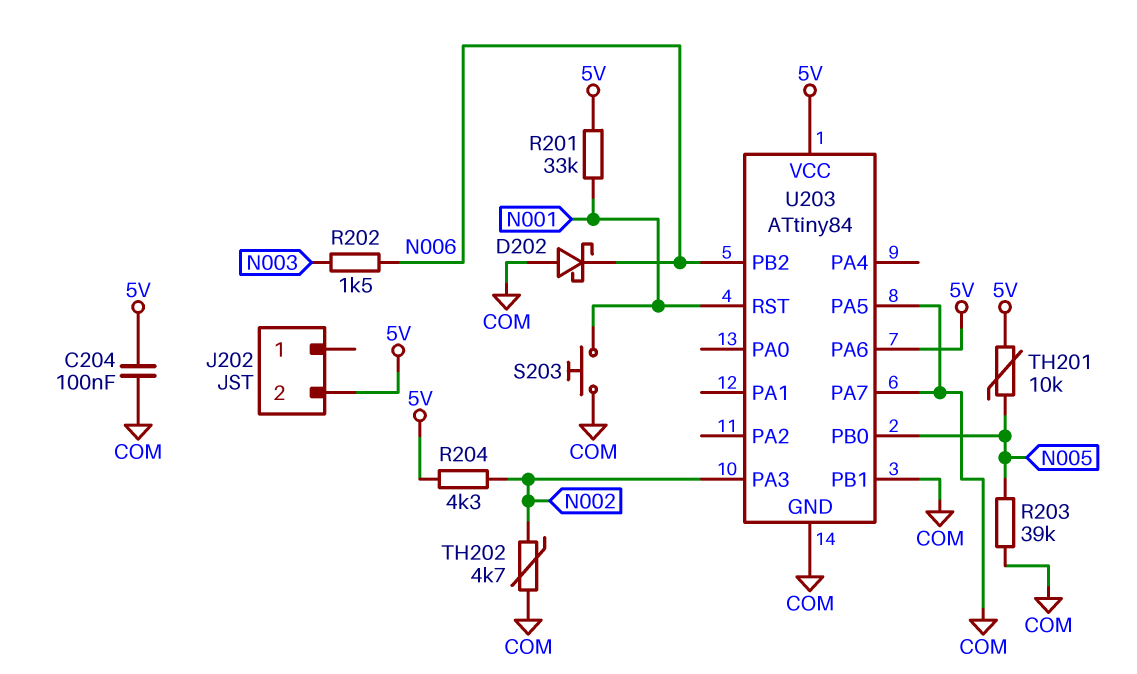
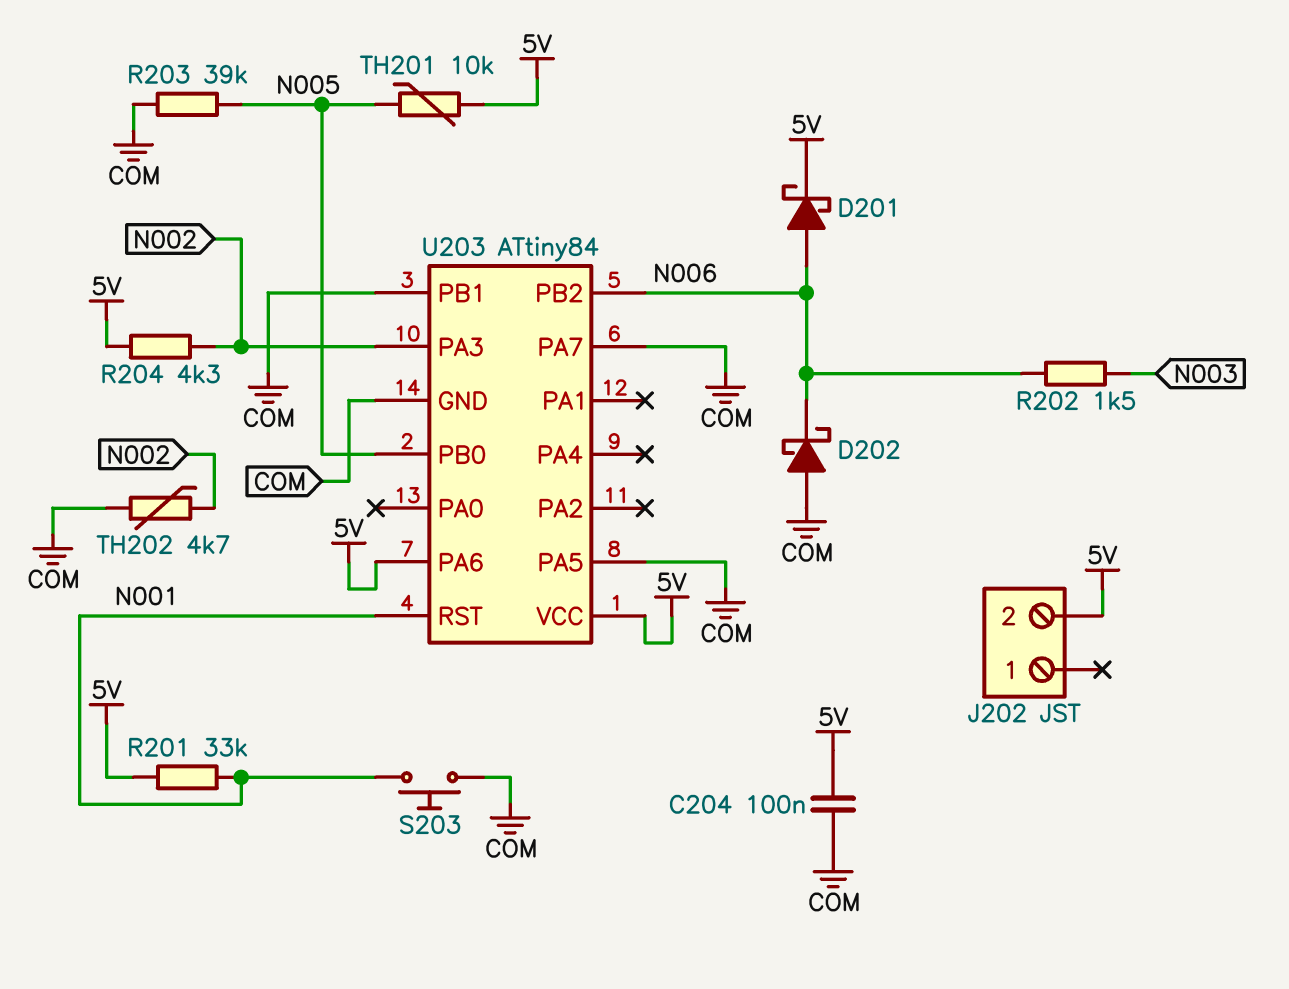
D201: none -> schottky (A N006, K 5V)

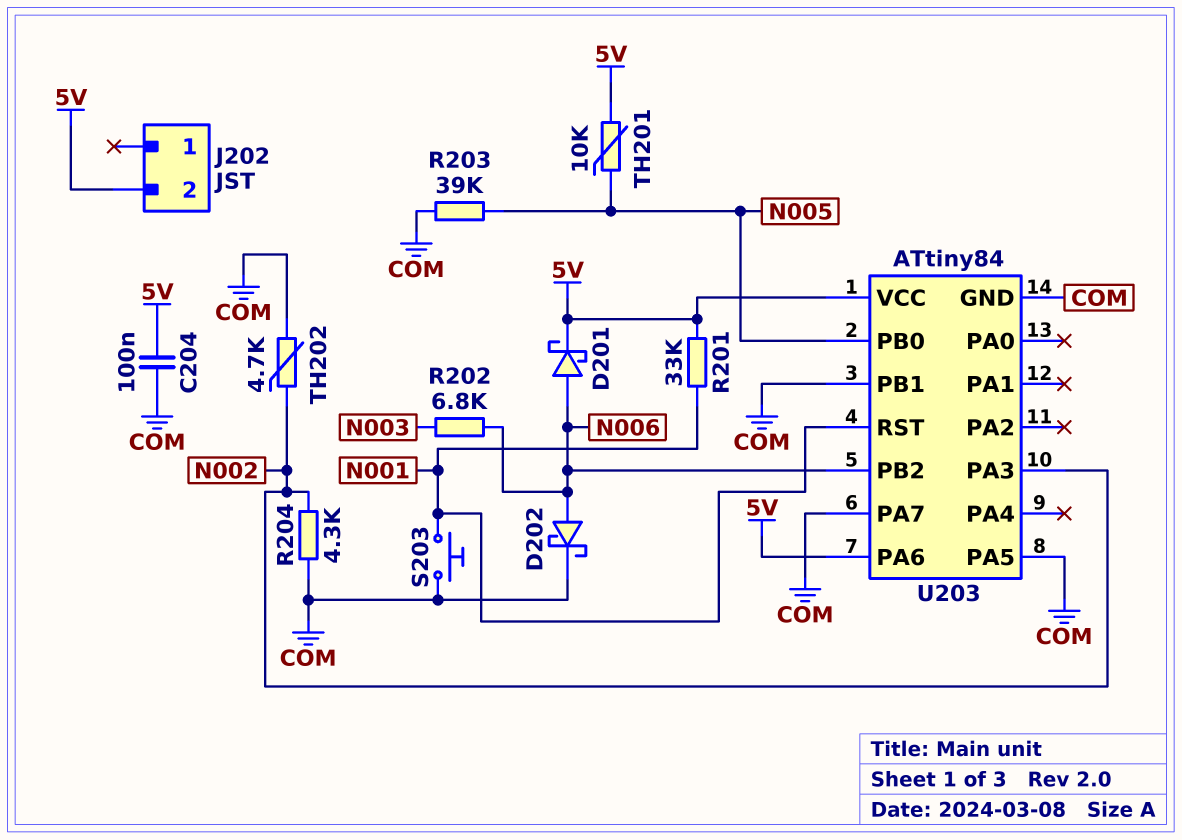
D202: schottky (A COM, K N006) -> schottky (A N006, K COM)
R202: 1.5k (N003, N006) -> 6.8k (N003, N006)
R204: 4.3k (5V, N002) -> 4.3k (COM, N002)

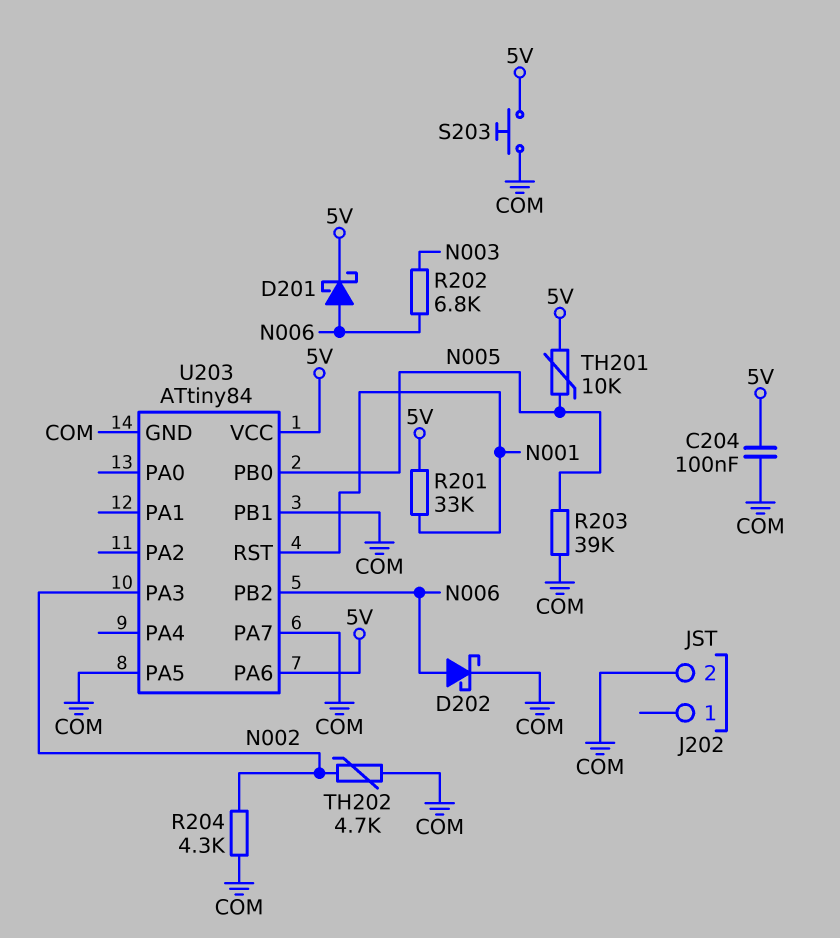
J202 pin 2: 5V -> COM
S203: button (COM, N001) -> button (5V, COM)

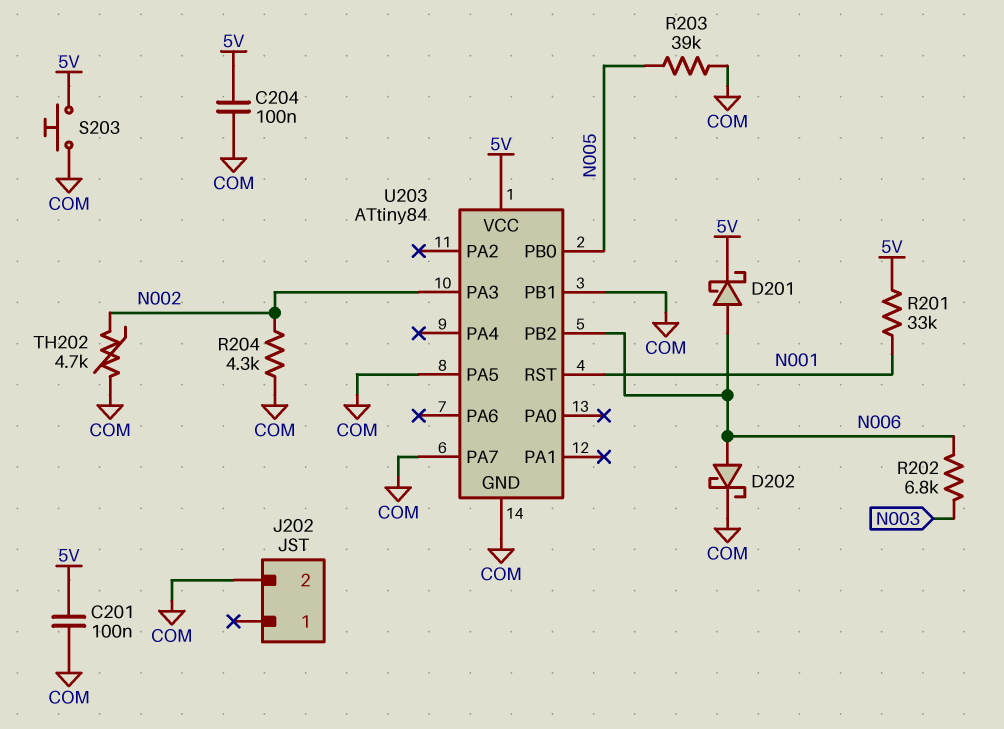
C201: none -> 100nF (5V, COM)
TH201: 10k (5V, N005) -> none
U203 pin PA6: 5V -> none

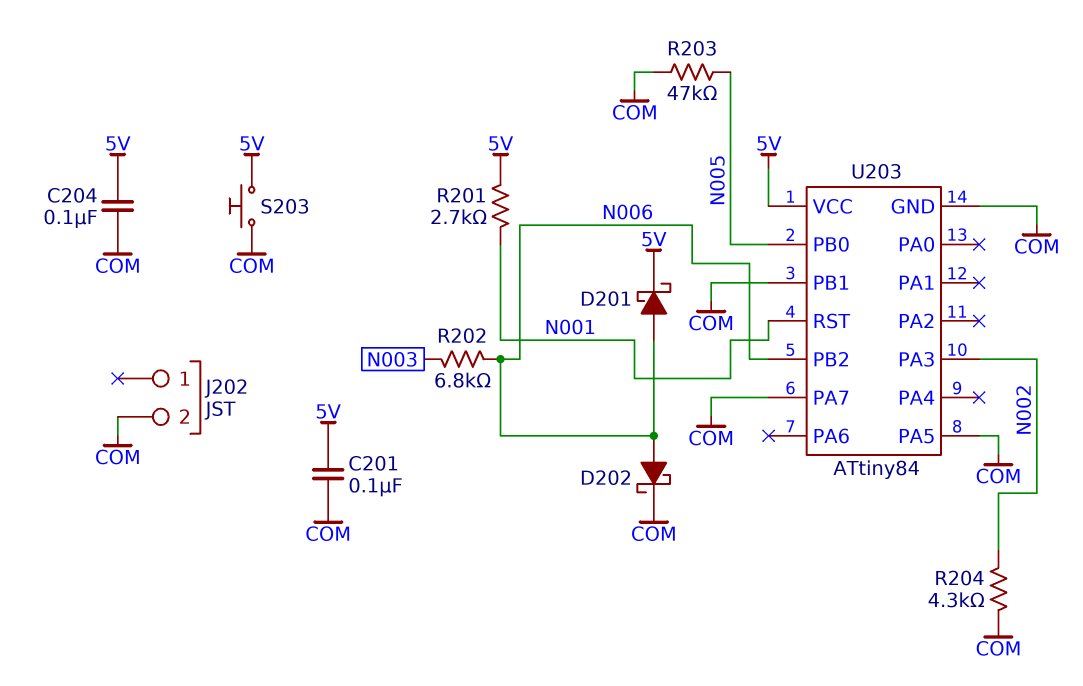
R201: 33k (5V, N001) -> 2.7k (5V, N001)
R203: 39k (COM, N005) -> 47k (COM, N005)
TH202: 4.7k (COM, N002) -> none

